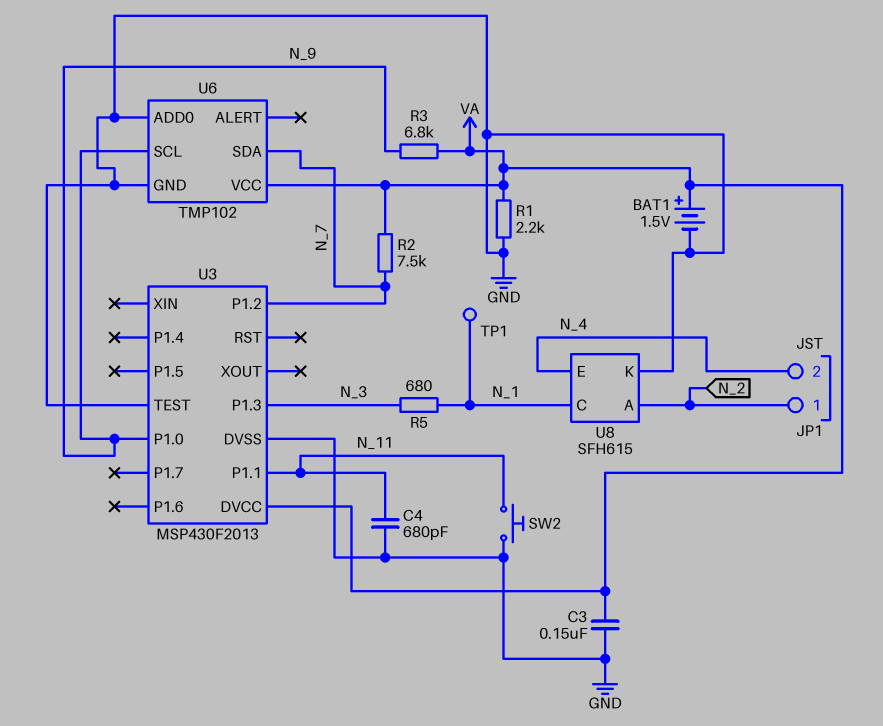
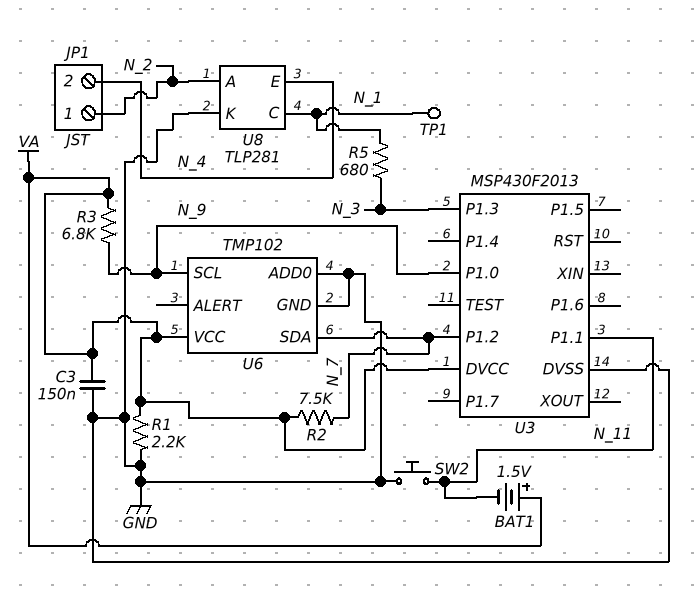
BAT1: 1.5V (plus VA, minus GND) -> 1.5V (plus VA, minus N_11)
C4: 680pF (GND, N_11) -> none
U3 pin TEST: GND -> none
U8: SFH615 -> TLP281

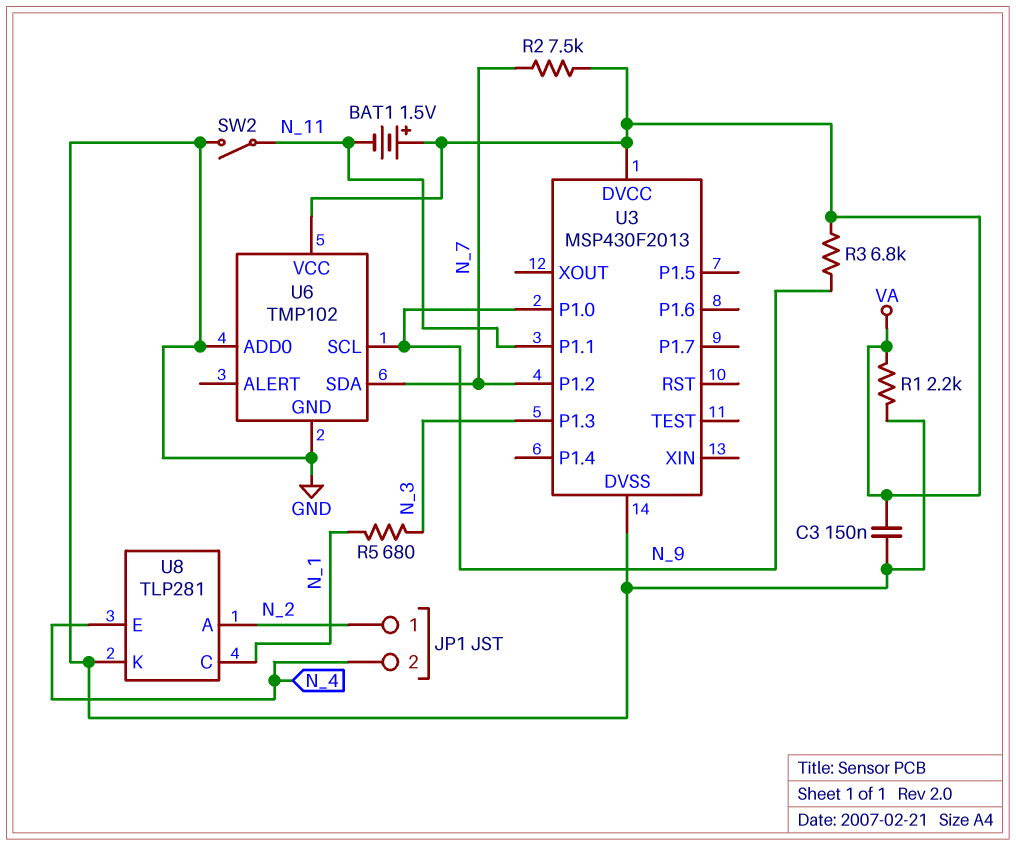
SW2: button (GND, N_11) -> switch (GND, N_11)
TP1: test point (N_1) -> none

